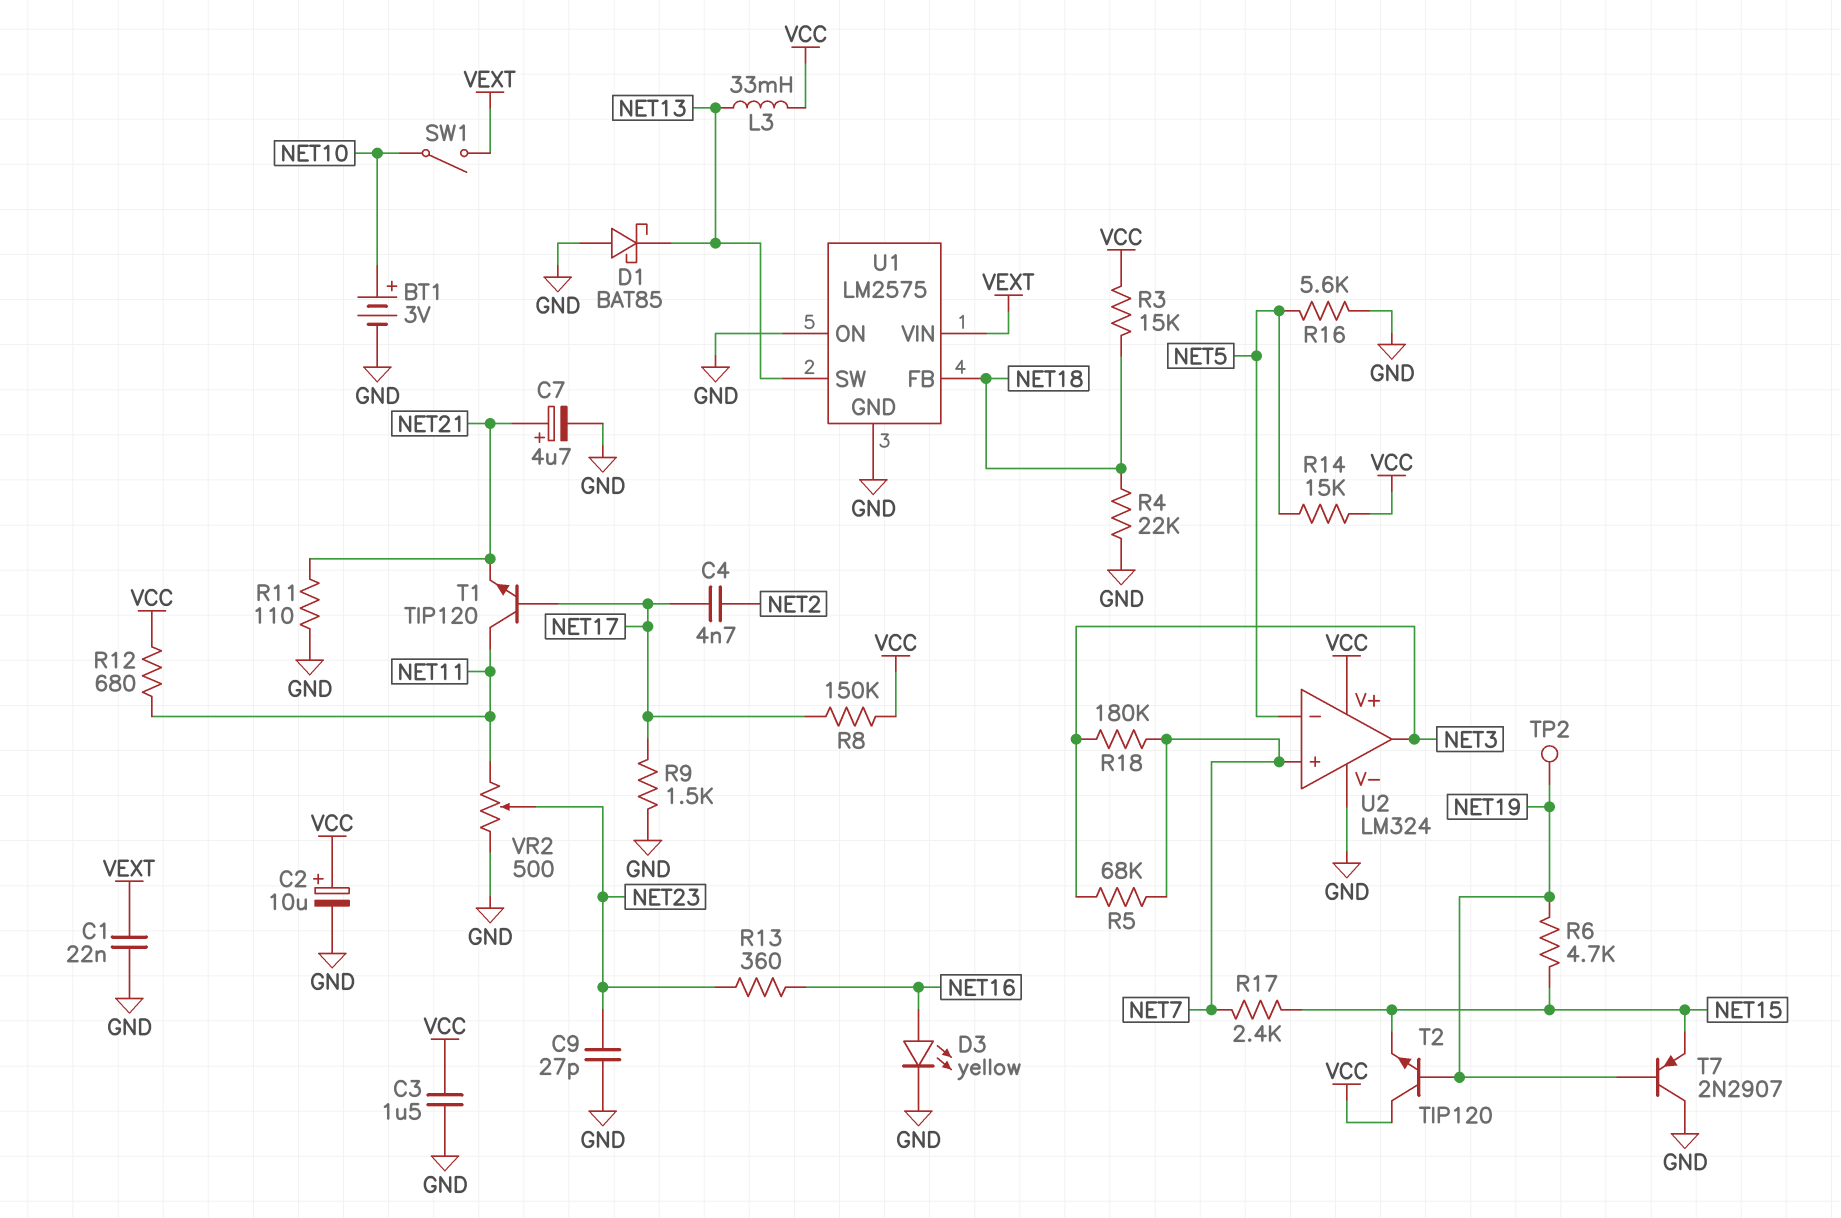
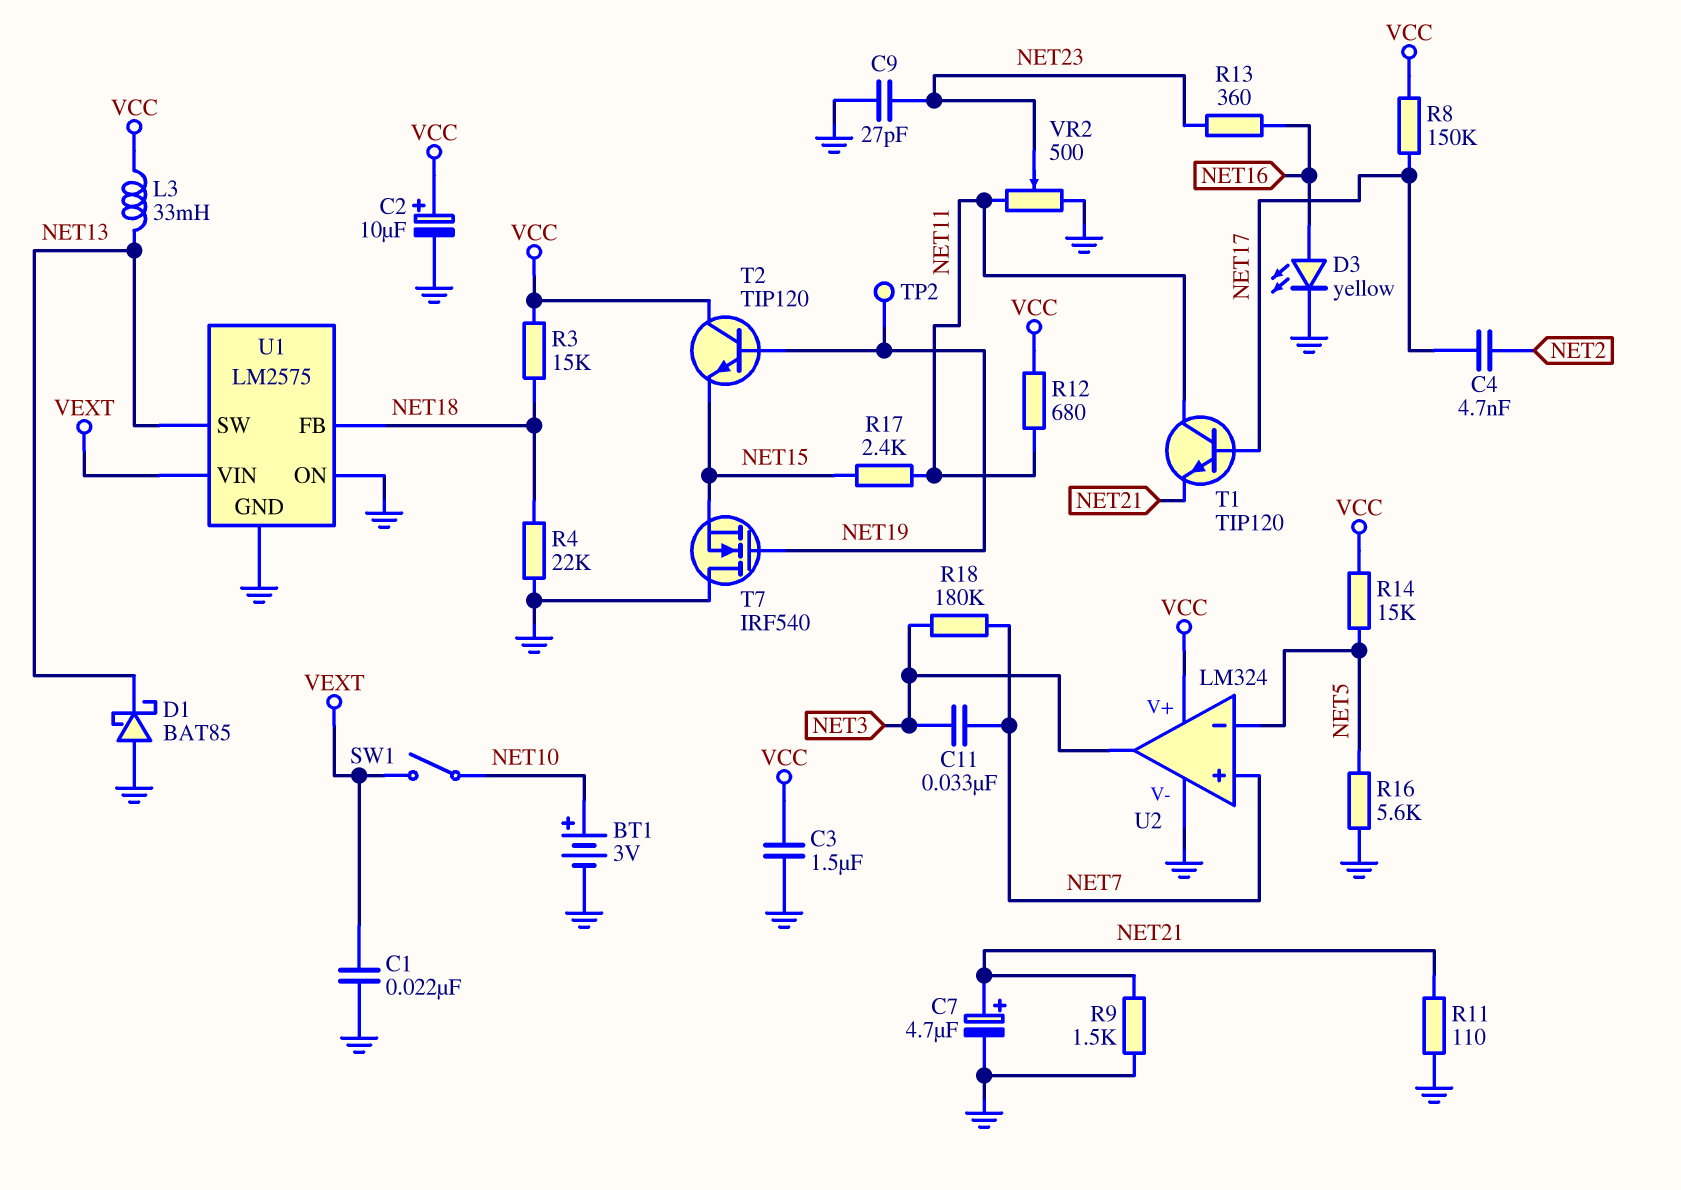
C11: none -> 33nF (NET3, NET7)
R5: 68k (NET3, NET7) -> none
R6: 4.7k (NET15, NET19) -> none
R9: 1.5k (GND, NET17) -> 1.5k (GND, NET21)
R17: 2.4k (NET7, NET15) -> 2.4k (NET11, NET15)
T7: PNP 2N2907 (B NET19, C GND, E NET15) -> NMOS IRF540 (G NET19, D GND, S NET15)

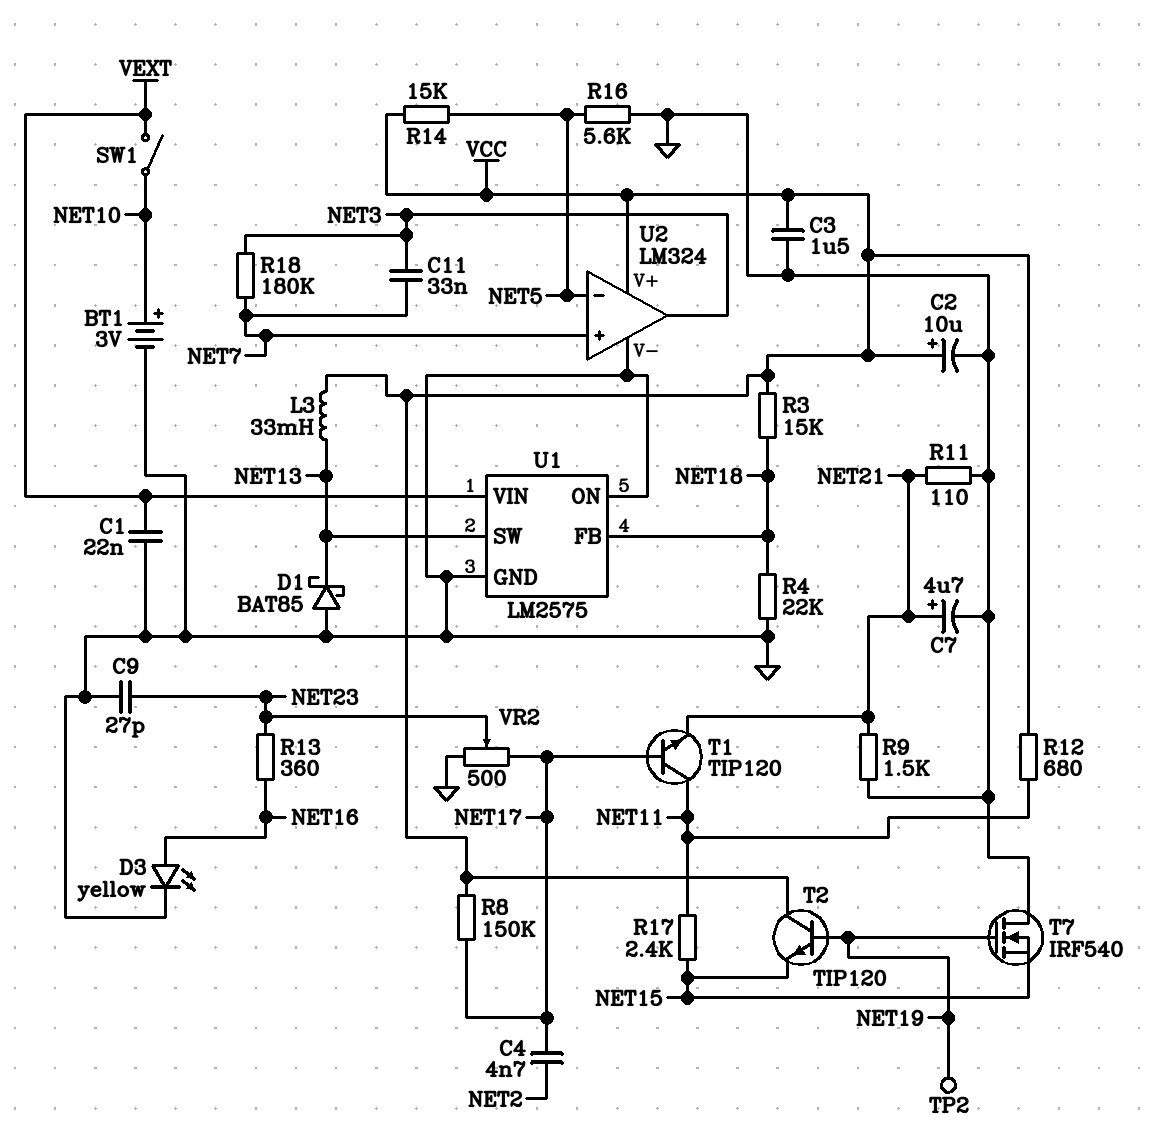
VR2: 500 (GND, NET11, wiper NET23) -> 500 (GND, NET17, wiper NET23)

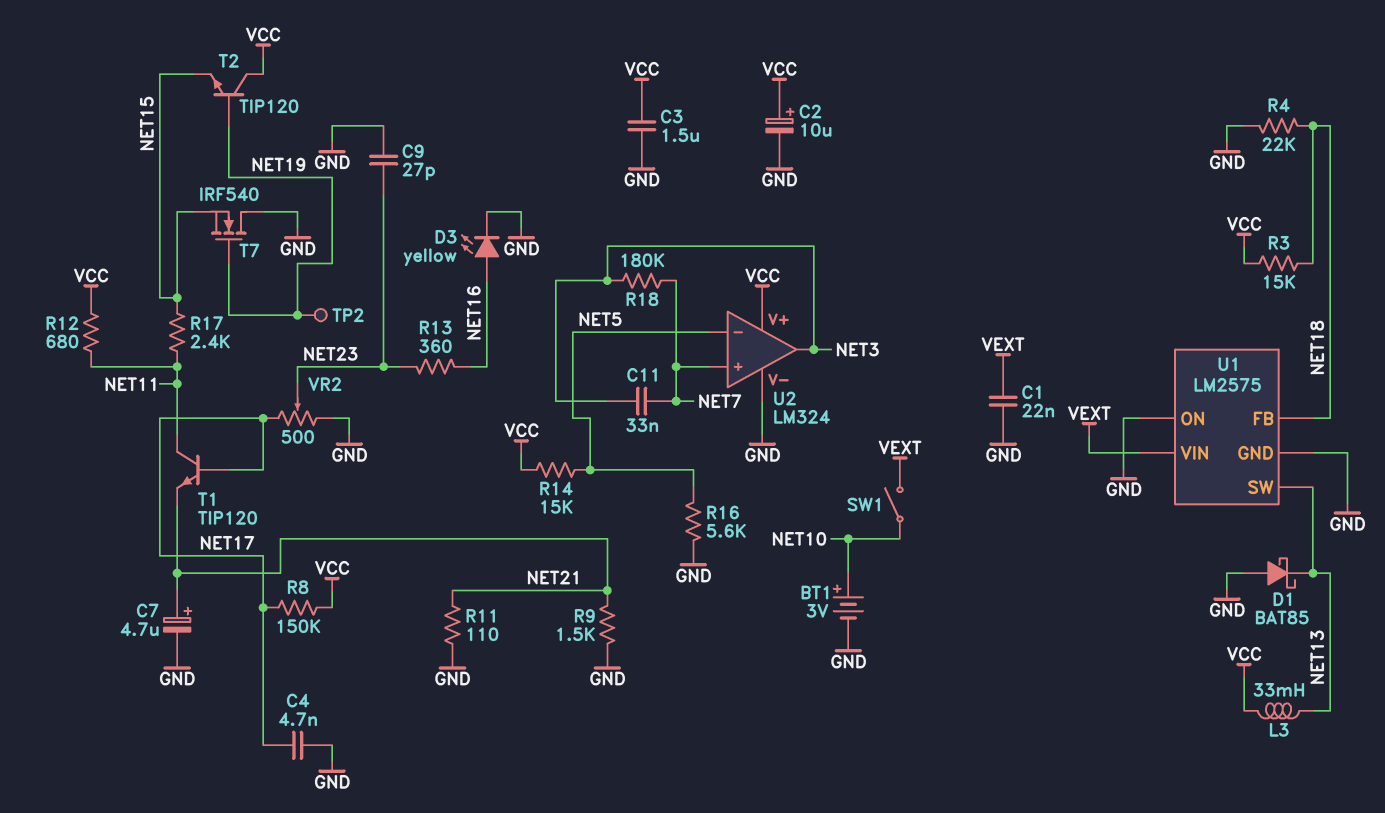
C4: 4.7nF (NET2, NET17) -> 4.7nF (GND, NET17)

